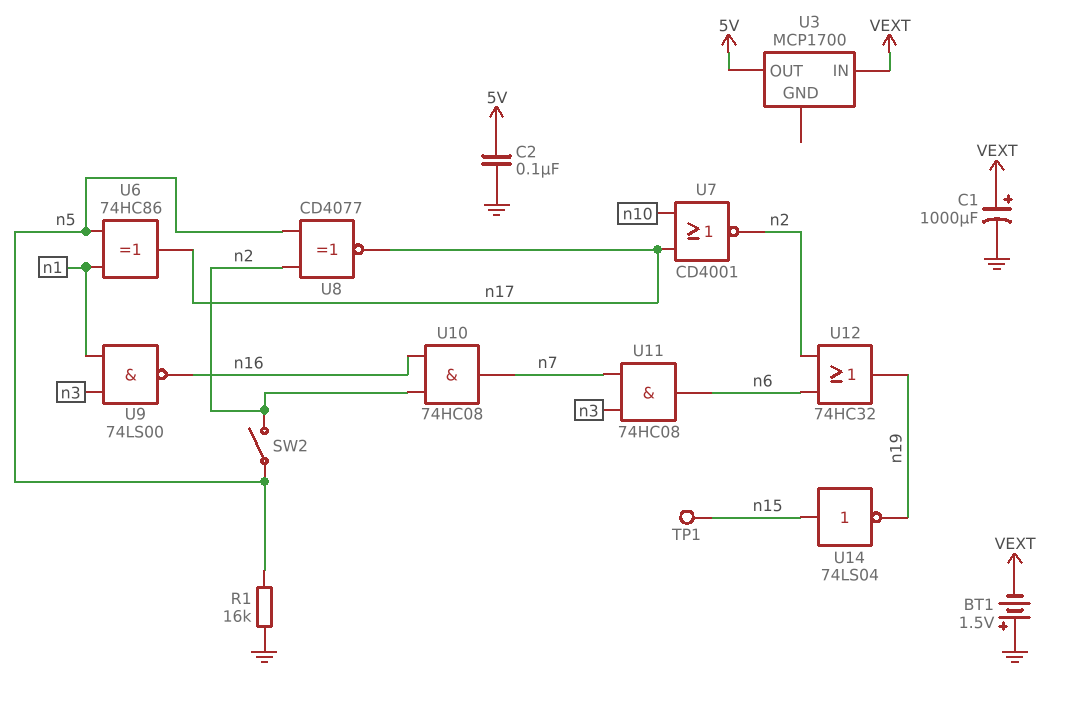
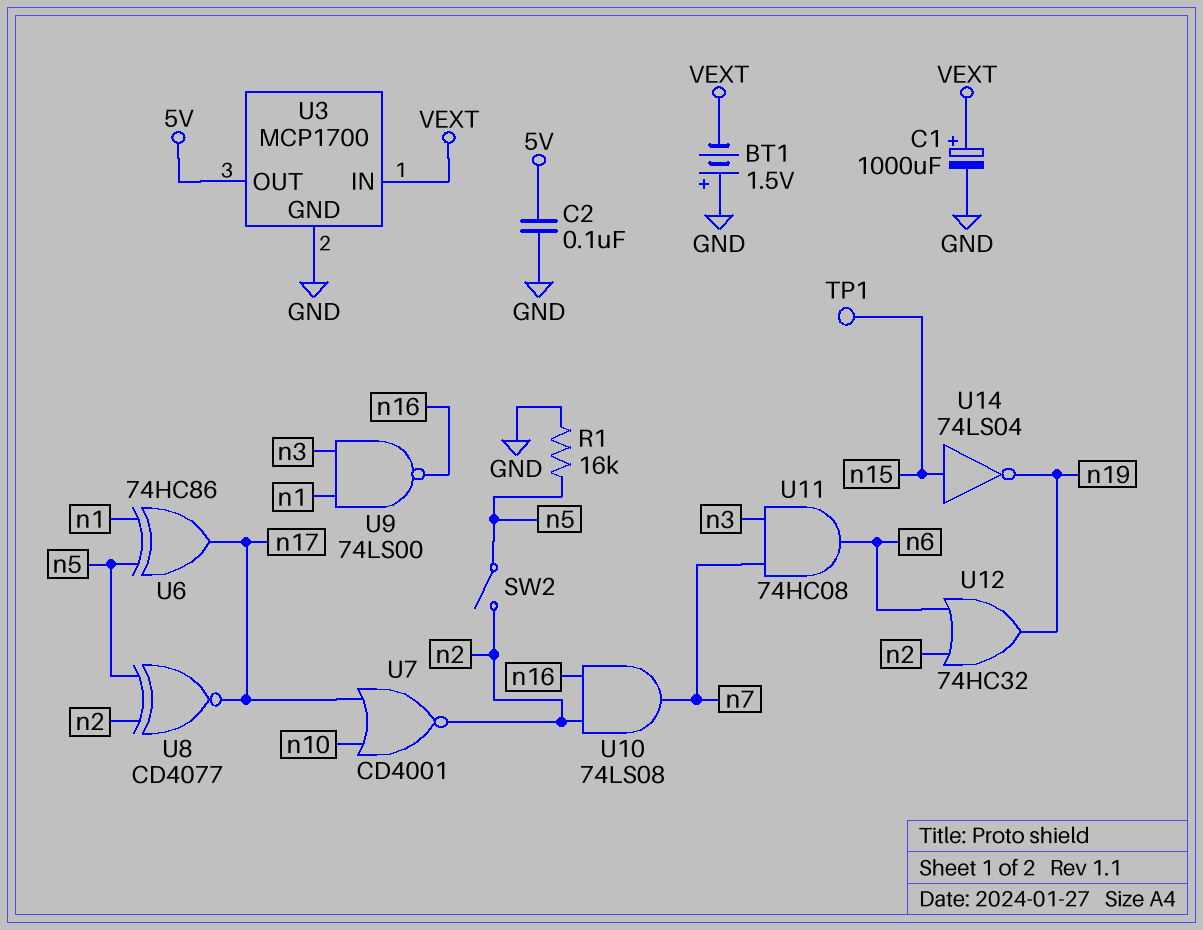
U3 pin GND: none -> GND
U10: AND 74HC08 (in n2, in n16, out n7) -> AND 74LS08 (in n2, in n16, out n7)

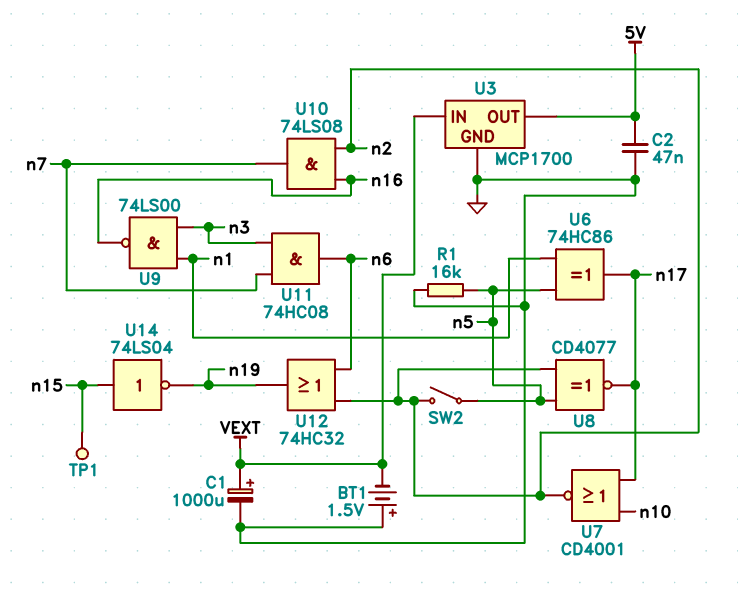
C2: 100nF (5V, GND) -> 47nF (5V, GND)

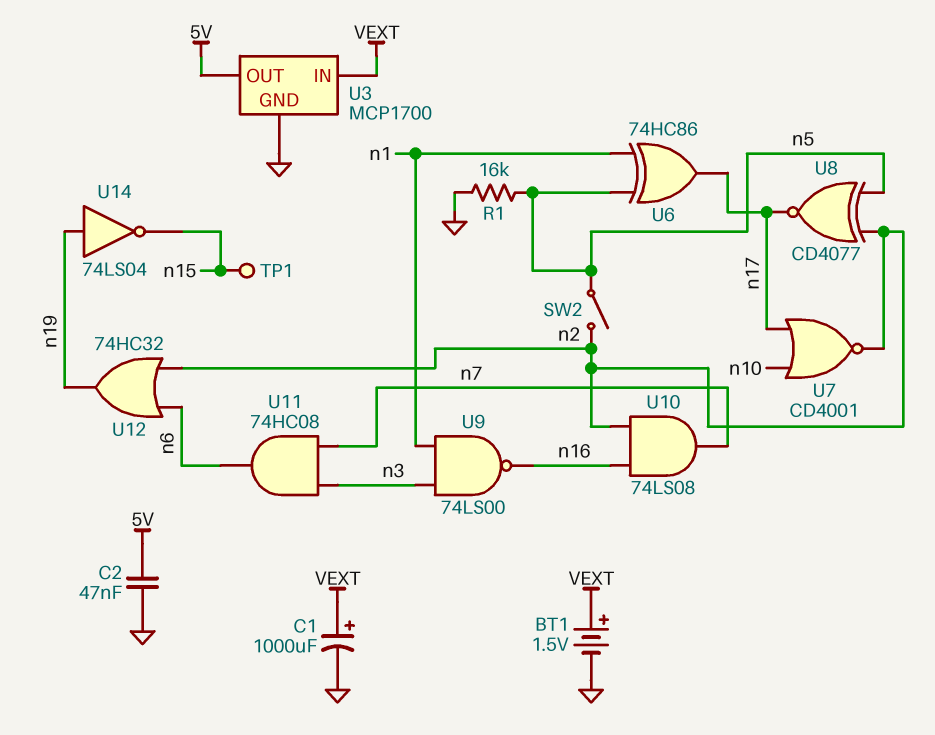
BT1: 1.5V (plus GND, minus VEXT) -> 1.5V (plus VEXT, minus GND)
U14: NOT 74LS04 (in n15, out n19) -> NOT 74LS04 (in n19, out n15)

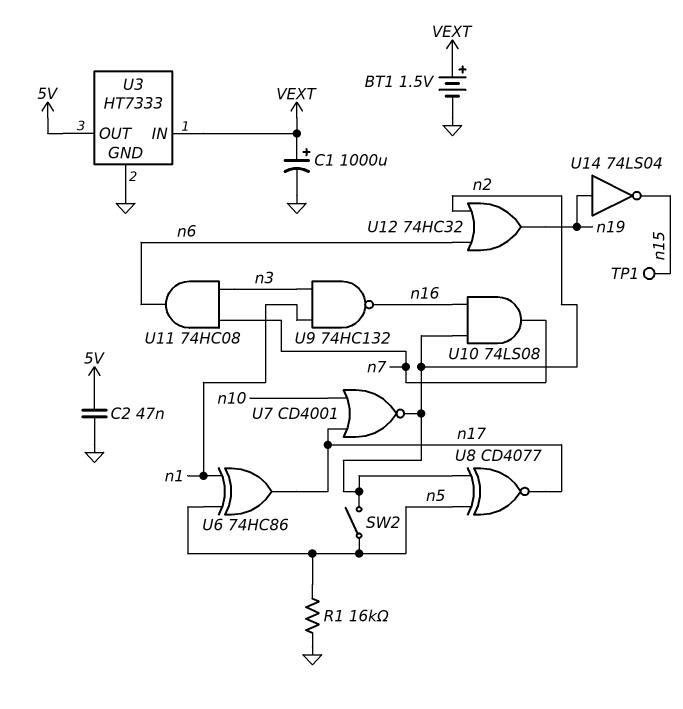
U3: MCP1700 -> HT7333
U9: NAND 74LS00 (in n1, in n3, out n16) -> NAND 74HC132 (in n1, in n3, out n16)

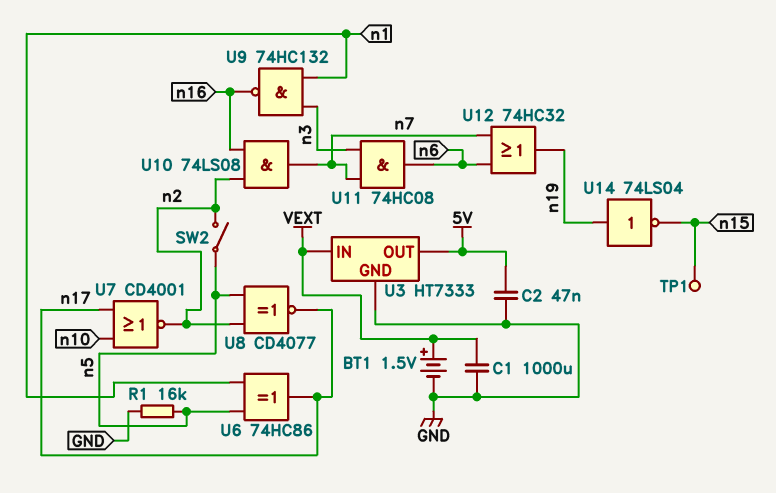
C1: 1000uF (plus VEXT, minus GND) -> 1000uF (GND, VEXT)
U12: OR 74HC32 (in n2, in n6, out n19) -> OR 74HC32 (in n6, in n7, out n19)

